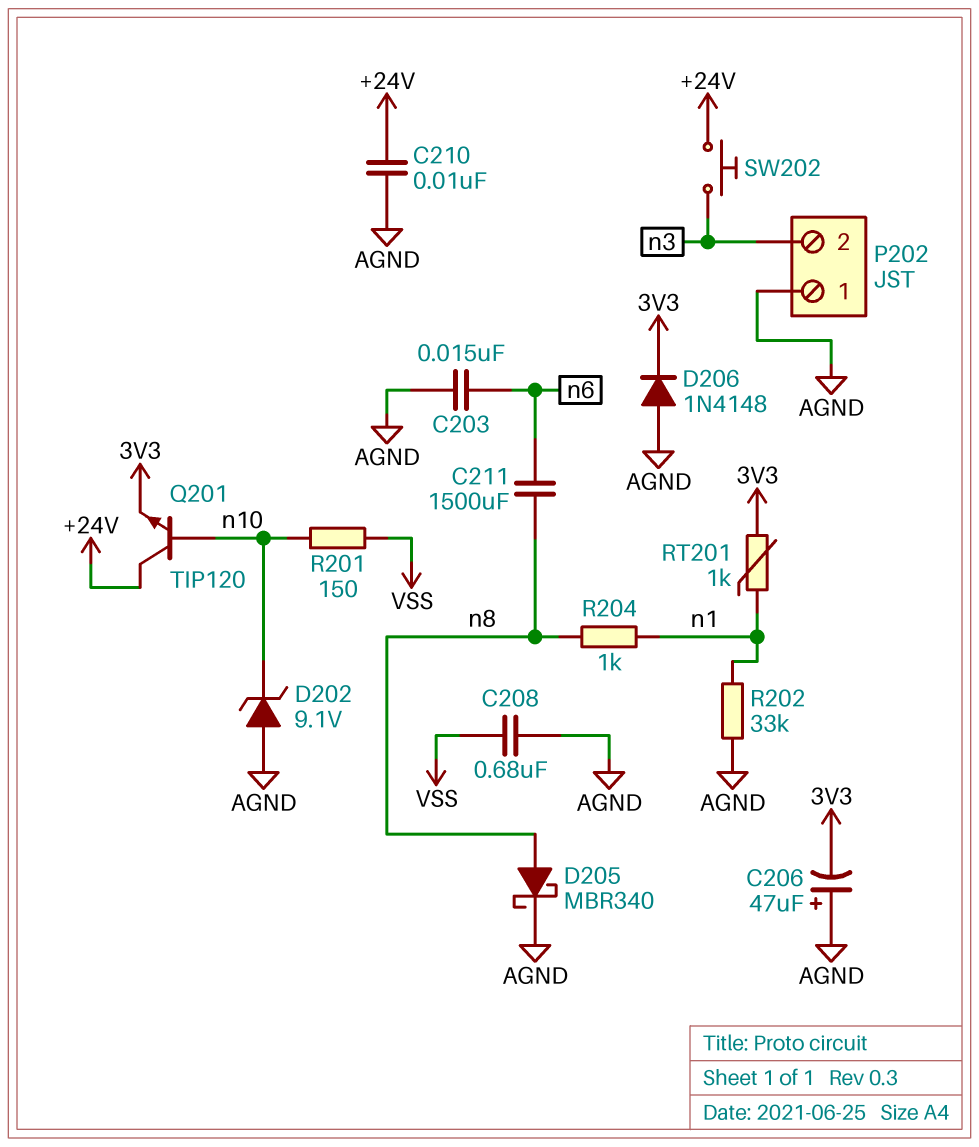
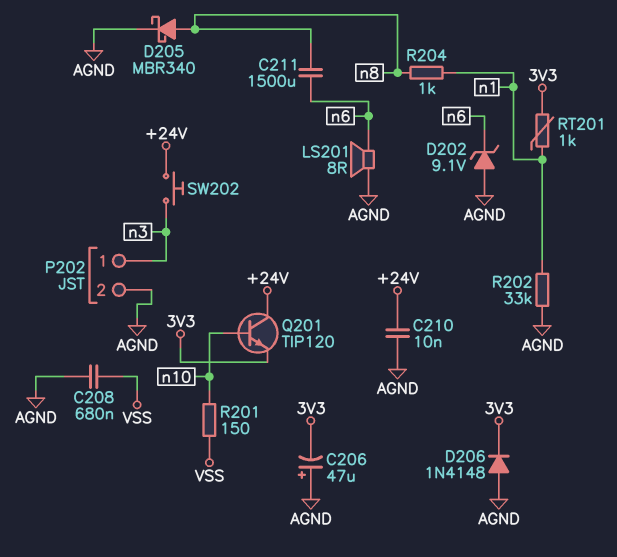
C203: 15nF (AGND, n6) -> none
D202: zener 9.1V (A AGND, K n10) -> zener 9.1V (A AGND, K n6)
LS201: none -> speaker 8R (AGND, n6)
P202 pin 1: AGND -> n3
P202 pin 2: n3 -> AGND

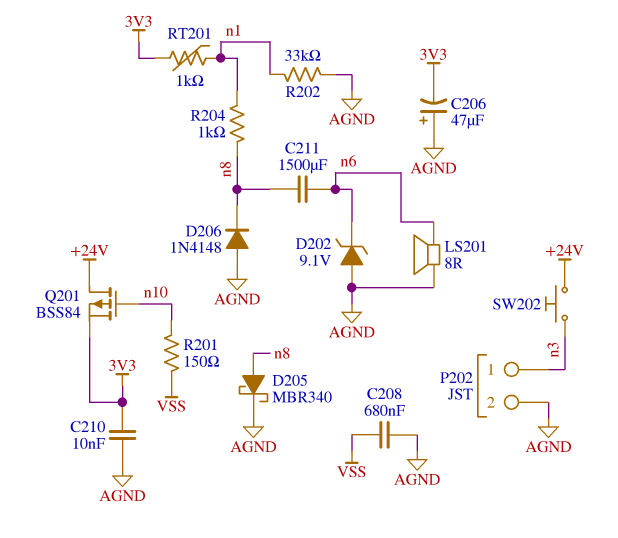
C210: 10nF (+24V, AGND) -> 10nF (3V3, AGND)
D206: diode 1N4148 (A AGND, K 3V3) -> diode 1N4148 (A AGND, K n8)
Q201: NPN TIP120 (B n10, C +24V, E 3V3) -> PMOS BSS84 (G n10, D +24V, S 3V3)

